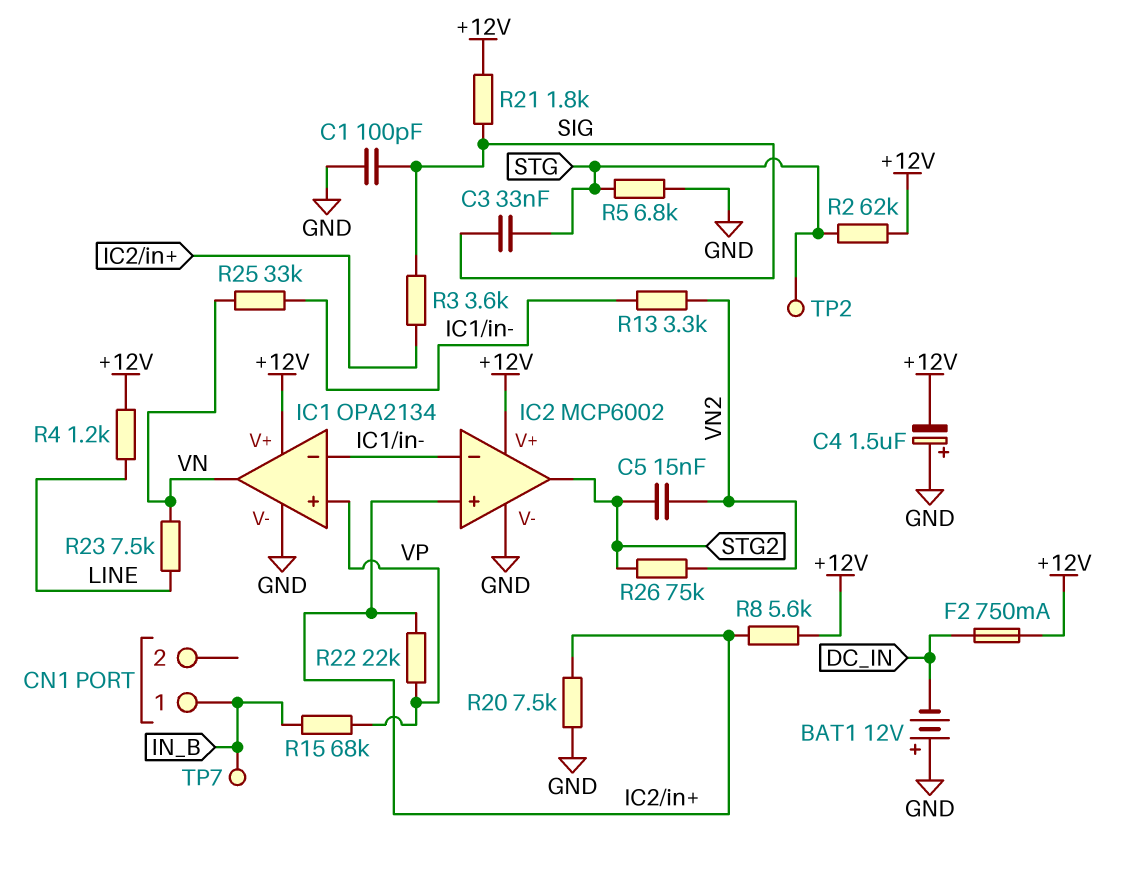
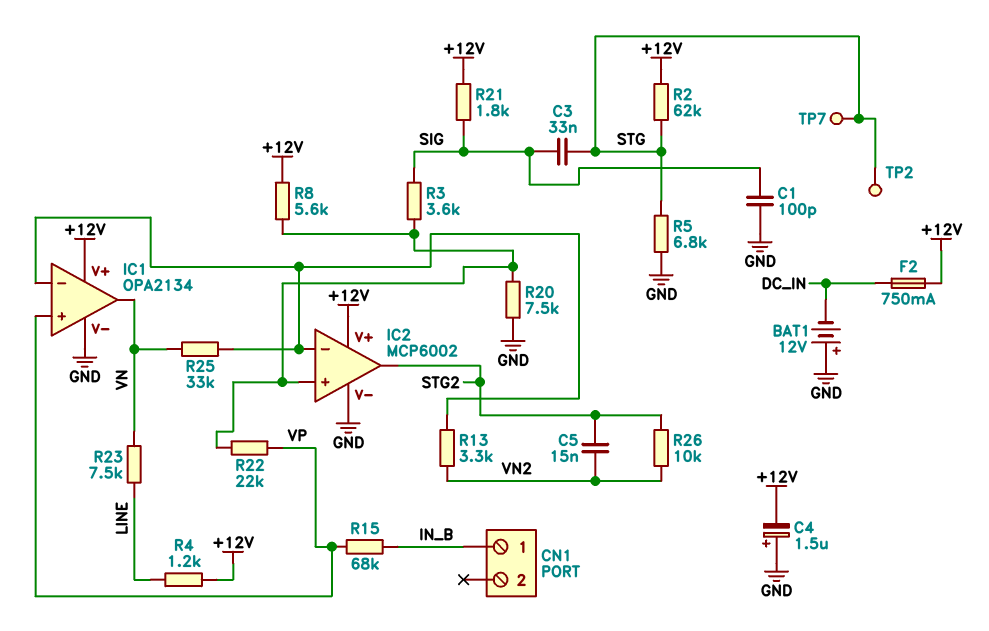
R26: 75k (STG2, VN2) -> 10k (STG2, VN2)
TP7: test point (IN_B) -> test point (STG)

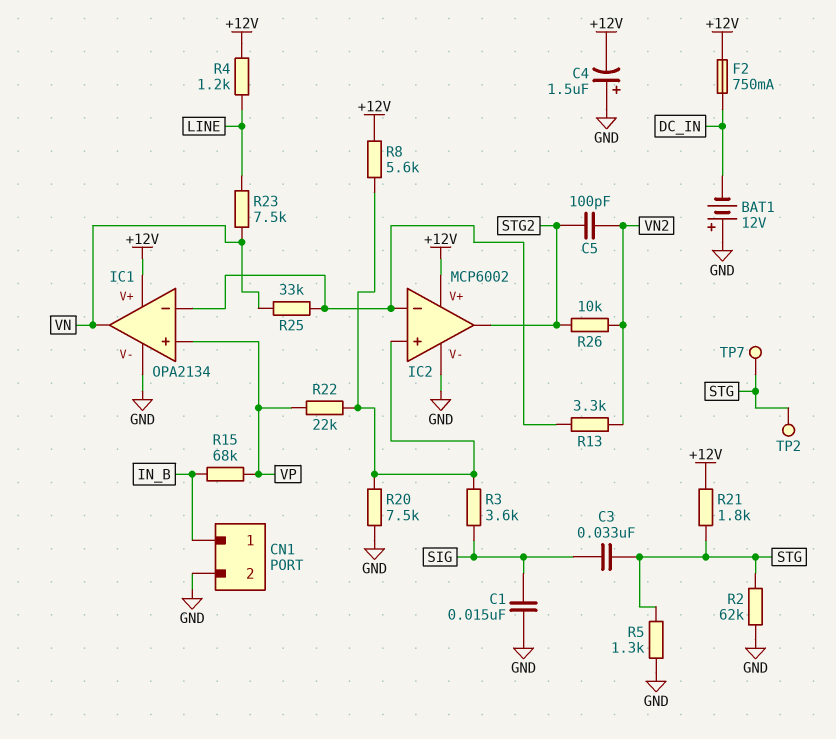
C1: 100pF (GND, SIG) -> 15nF (GND, SIG)
C5: 15nF (STG2, VN2) -> 100pF (STG2, VN2)
CN1 pin 2: none -> GND
R2: 62k (+12V, STG) -> 62k (GND, STG)
R5: 6.8k (GND, STG) -> 1.3k (GND, STG)
R21: 1.8k (+12V, SIG) -> 1.8k (+12V, STG)

